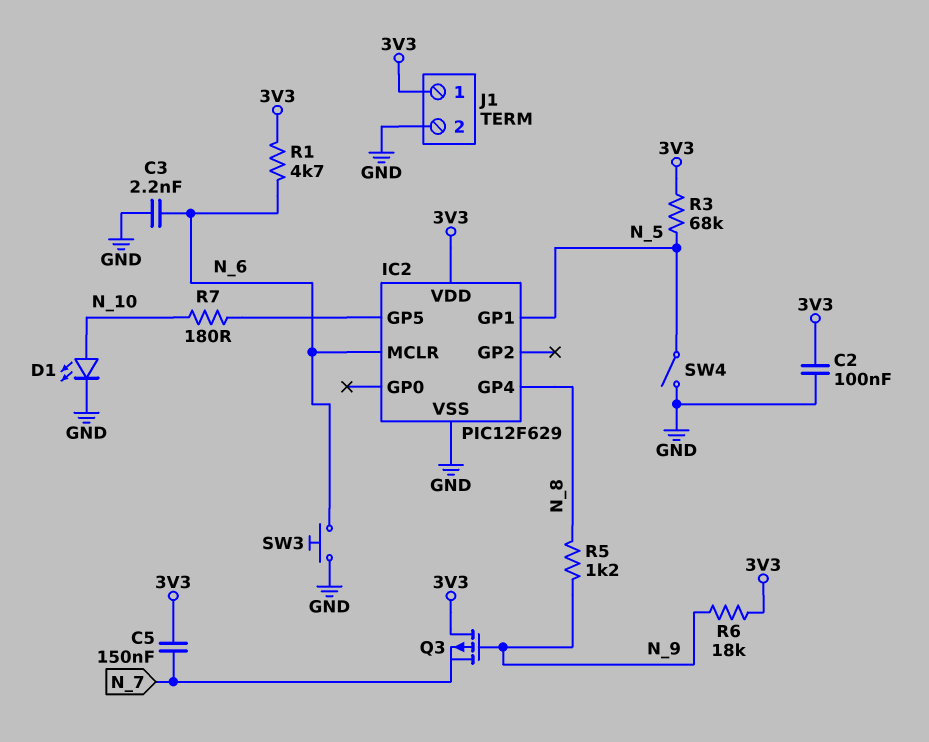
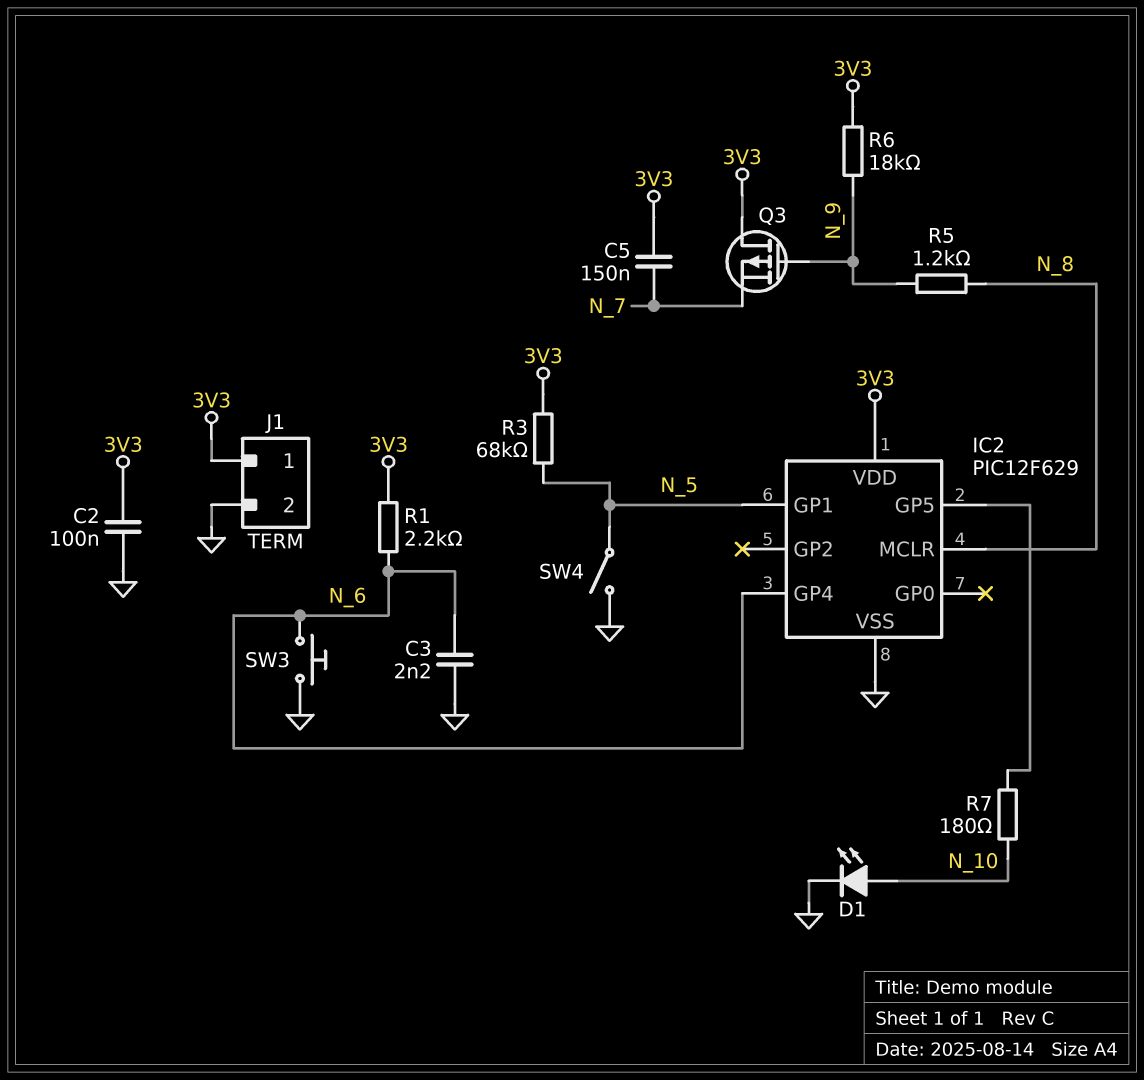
IC2 pin GP4: N_8 -> N_6
IC2 pin MCLR: N_6 -> N_8
R1: 4.7k (3V3, N_6) -> 2.2k (3V3, N_6)

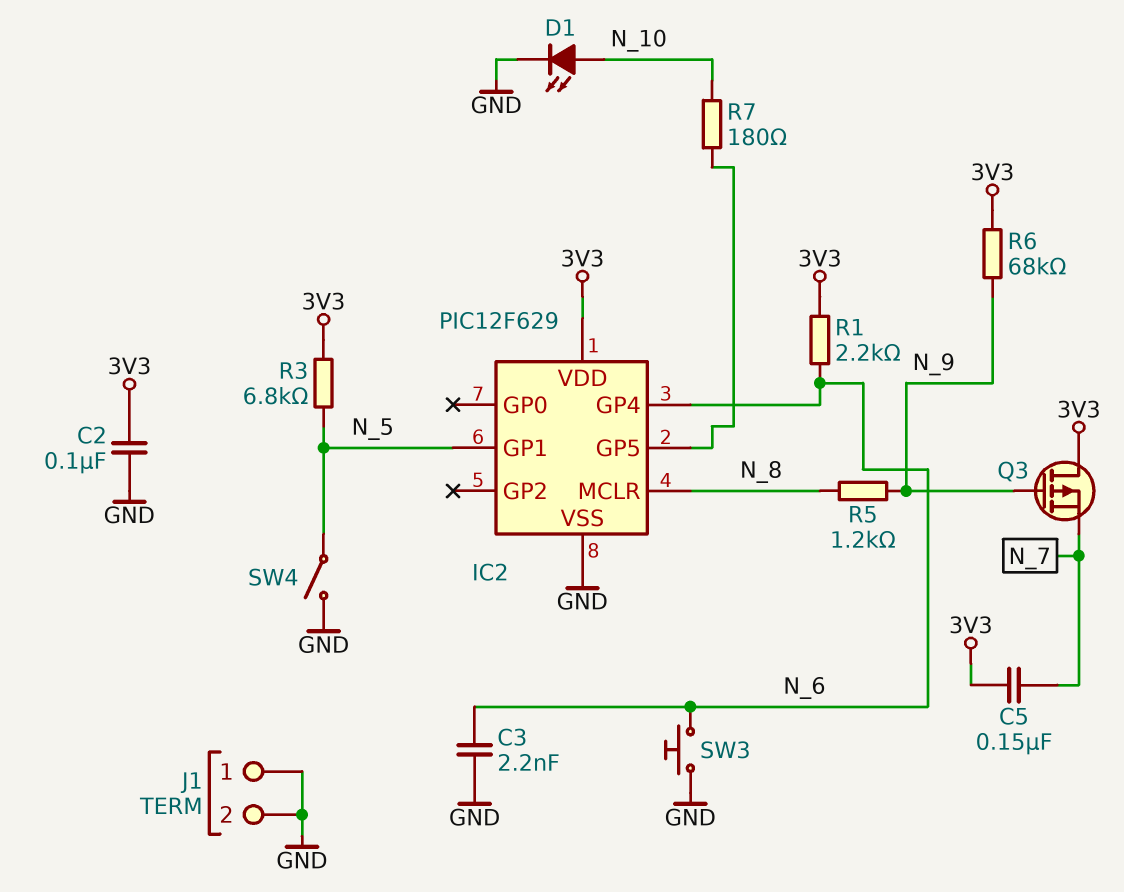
J1 pin 1: 3V3 -> GND
R3: 68k (3V3, N_5) -> 6.8k (3V3, N_5)
R6: 18k (3V3, N_9) -> 68k (3V3, N_9)

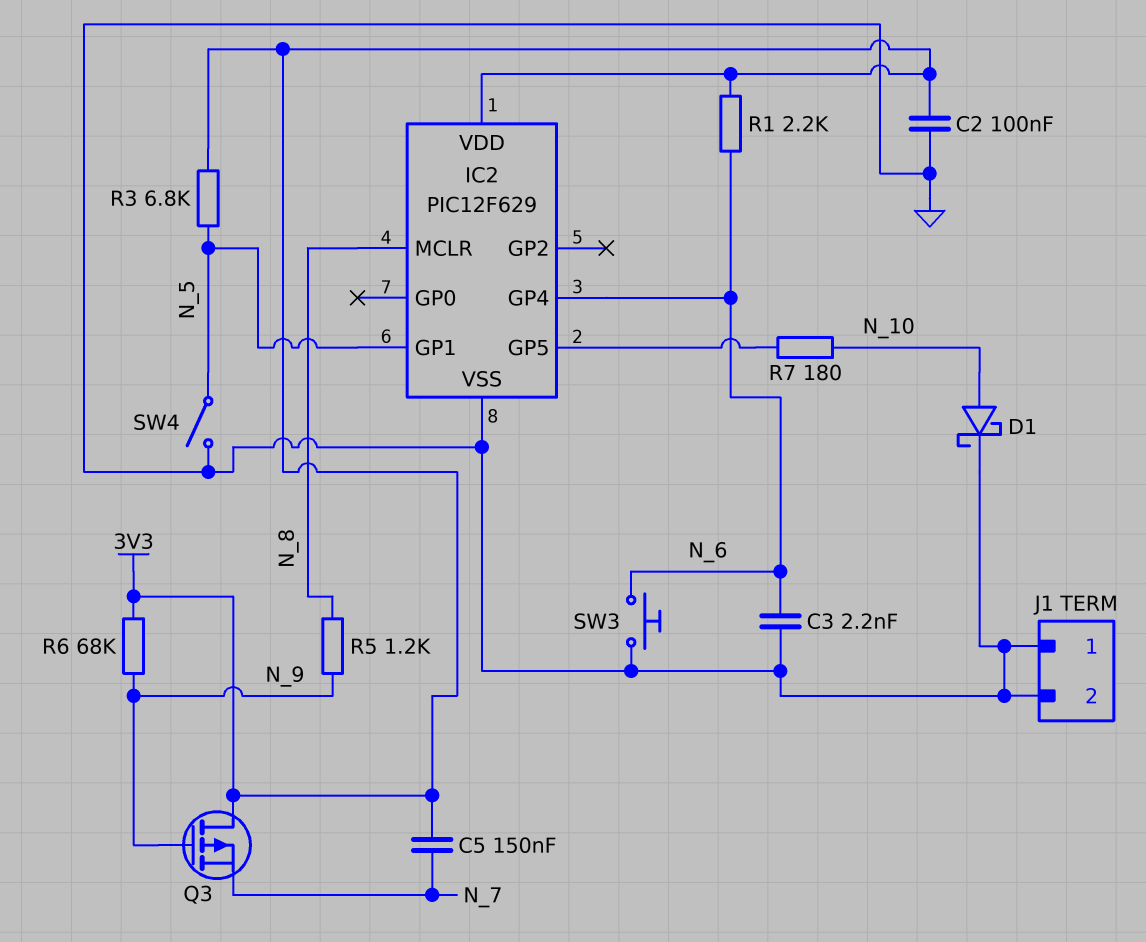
D1: LED (A N_10, K GND) -> schottky (A N_10, K GND)

